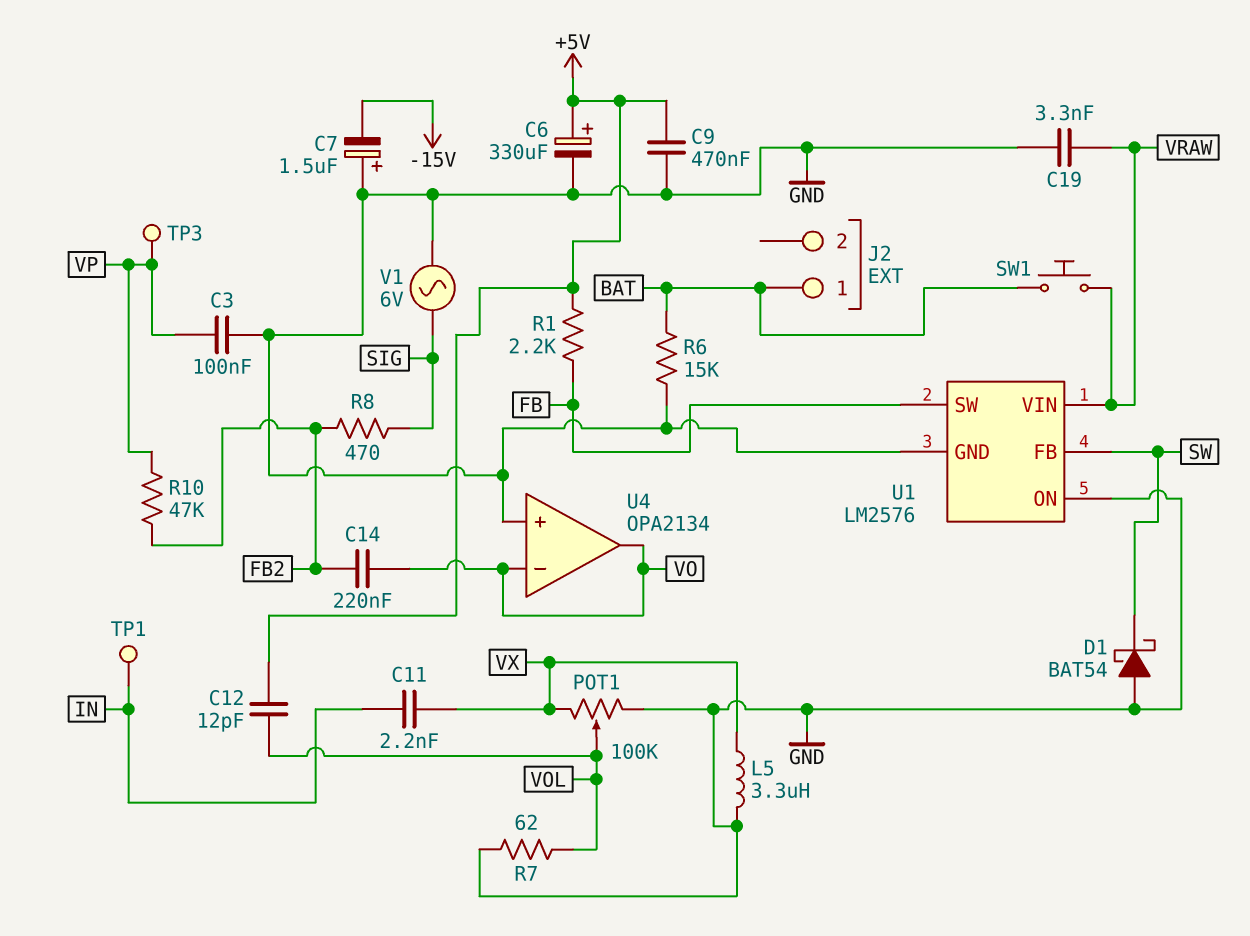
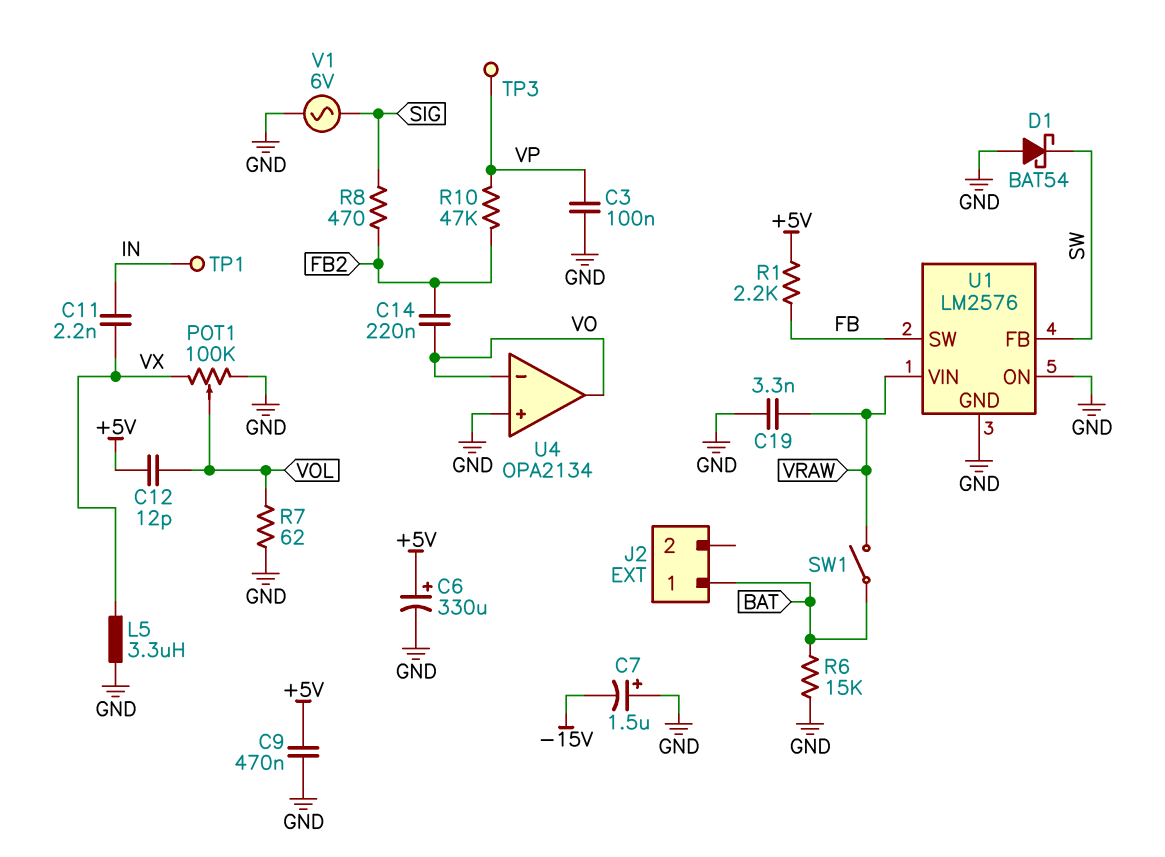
SW1: button (BAT, VRAW) -> switch (BAT, VRAW)

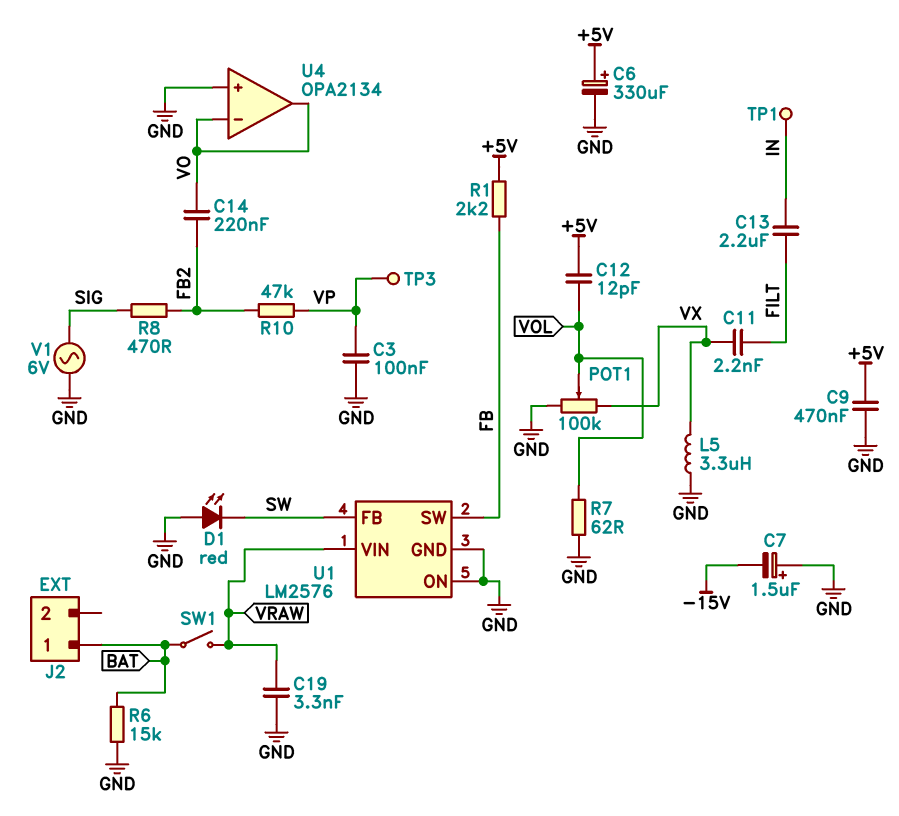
C11: 2.2nF (IN, VX) -> 2.2nF (FILT, VX)
C13: none -> 2.2uF (FILT, IN)
D1: schottky BAT54 (A GND, K SW) -> LED red (A GND, K SW)

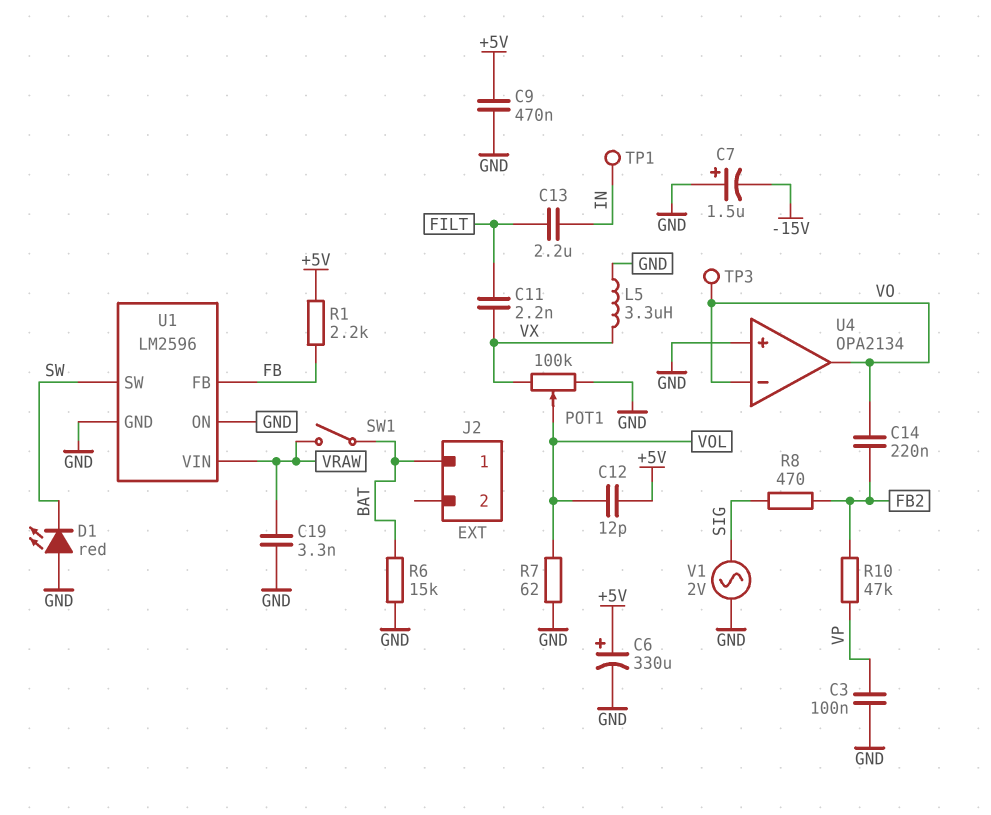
TP3: test point (VP) -> test point (VO)
U1: LM2576 -> LM2596
U1 pin FB: SW -> FB
U1 pin SW: FB -> SW
V1: AC 6V (GND, SIG) -> AC 2V (GND, SIG)

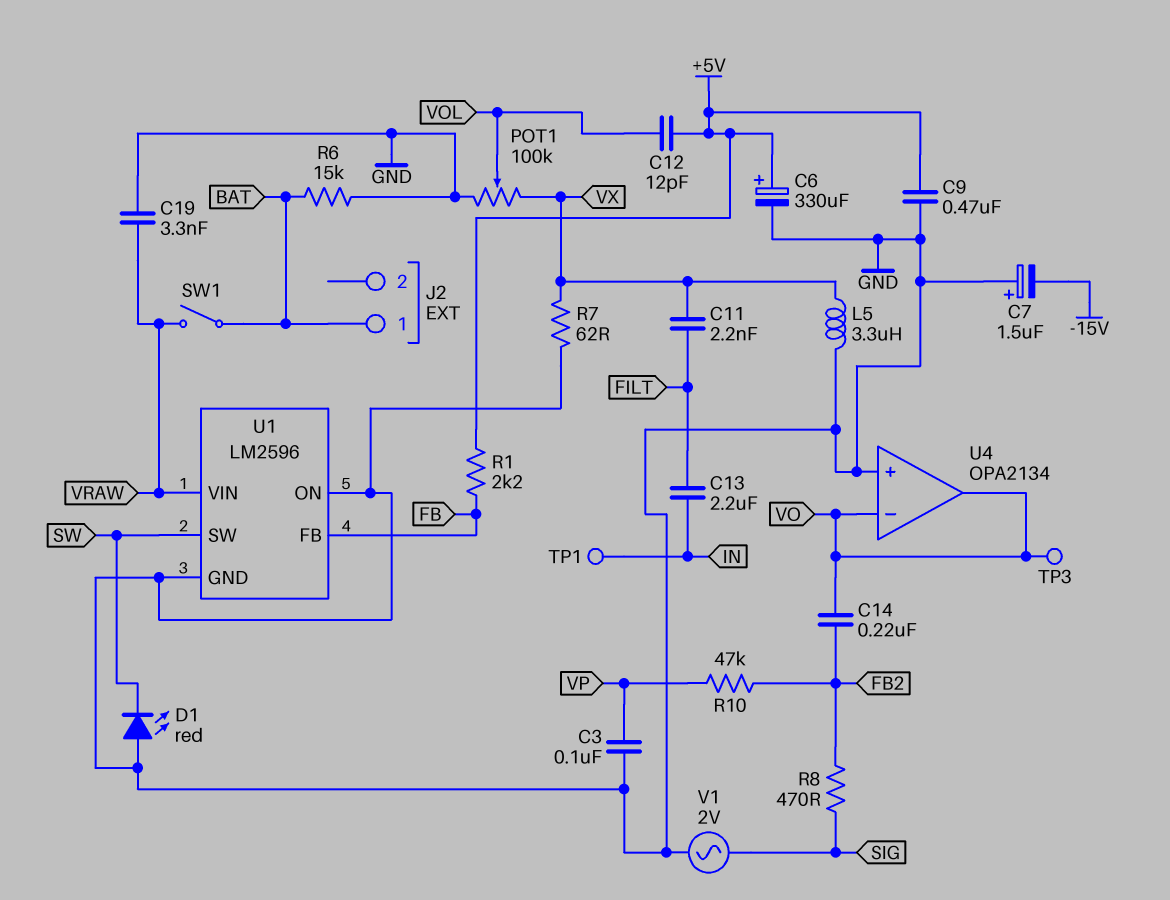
R7: 62 (GND, VOL) -> 62 (GND, VX)

